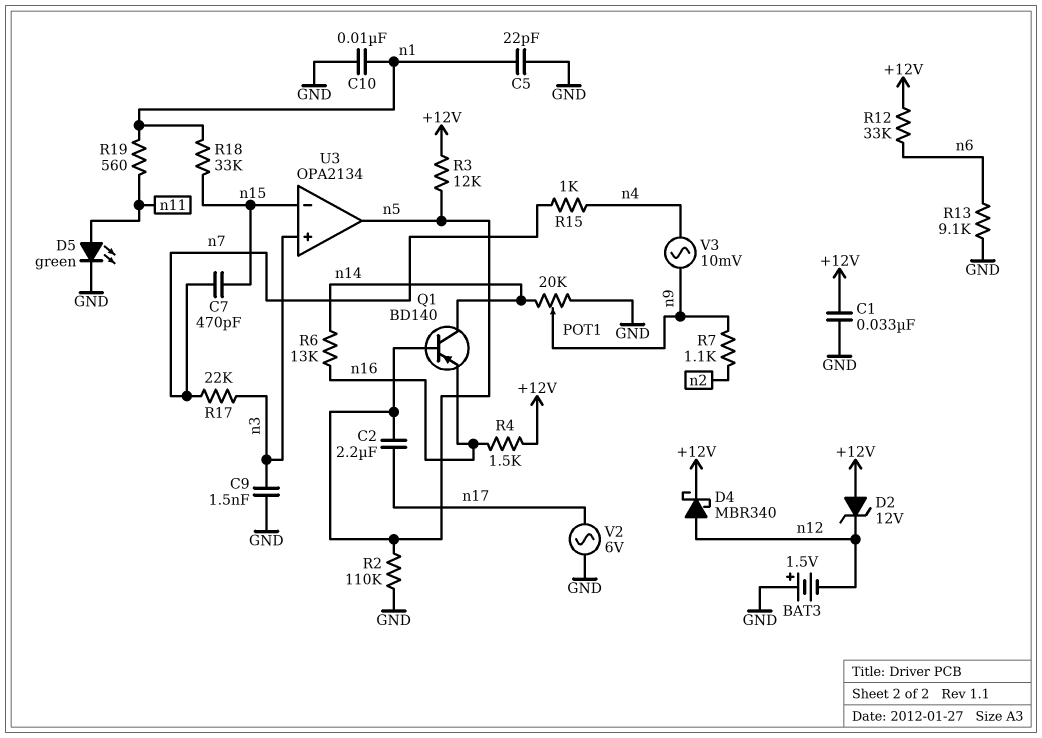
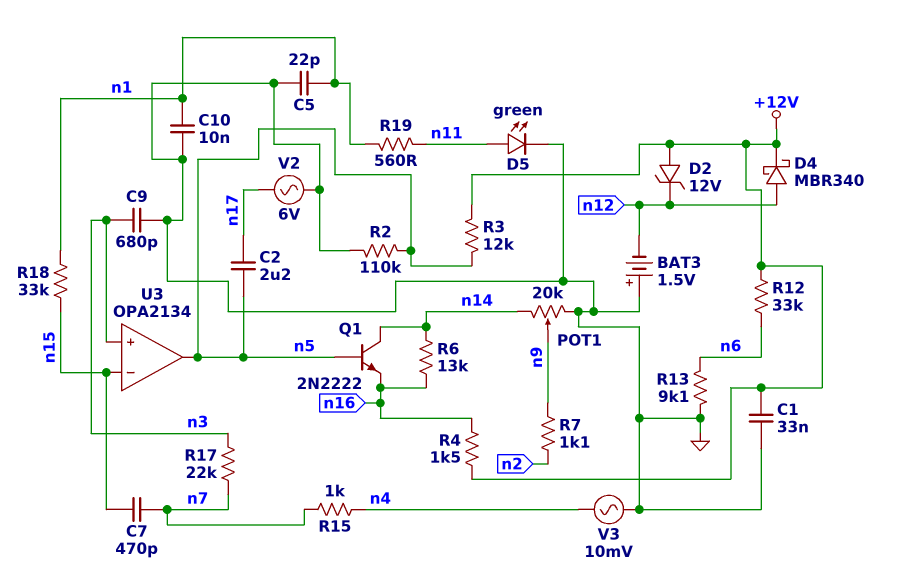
C9: 1.5nF (GND, n3) -> 680pF (GND, n3)
Q1: PNP BD140 (B n5, C n14, E n16) -> NPN 2N2222 (B n5, C n14, E n16)
V3: AC 10mV (n4, n9) -> AC 10mV (GND, n4)

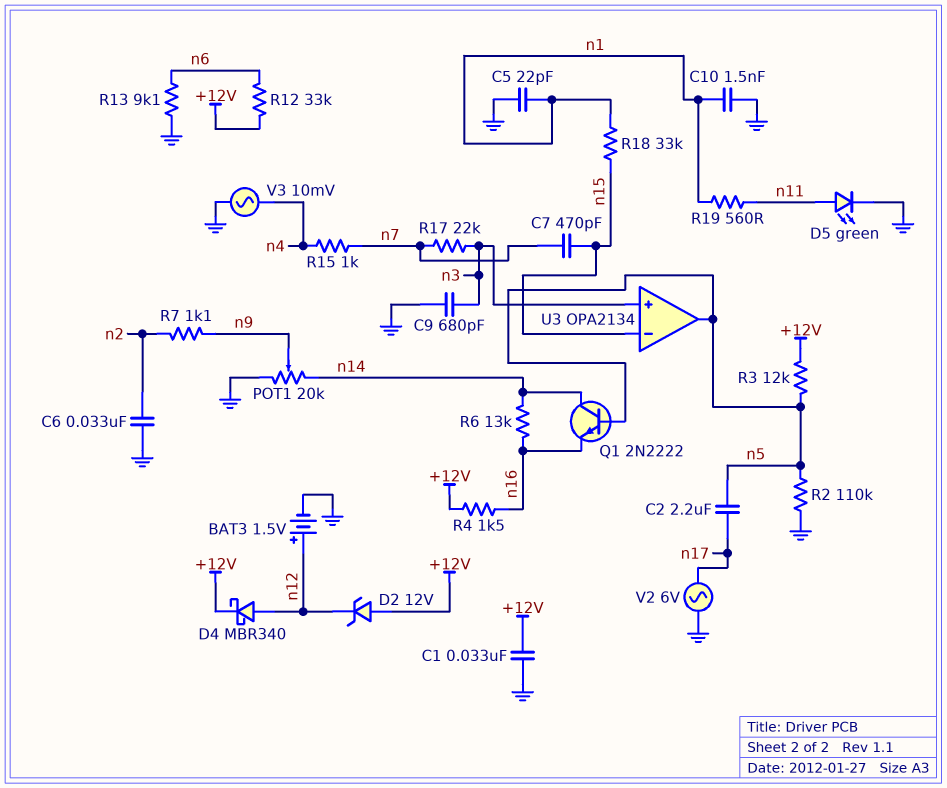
BAT3: 1.5V (plus GND, minus n12) -> 1.5V (plus n12, minus GND)
C6: none -> 33nF (GND, n2)
C10: 10nF (GND, n1) -> 1.5nF (GND, n1)

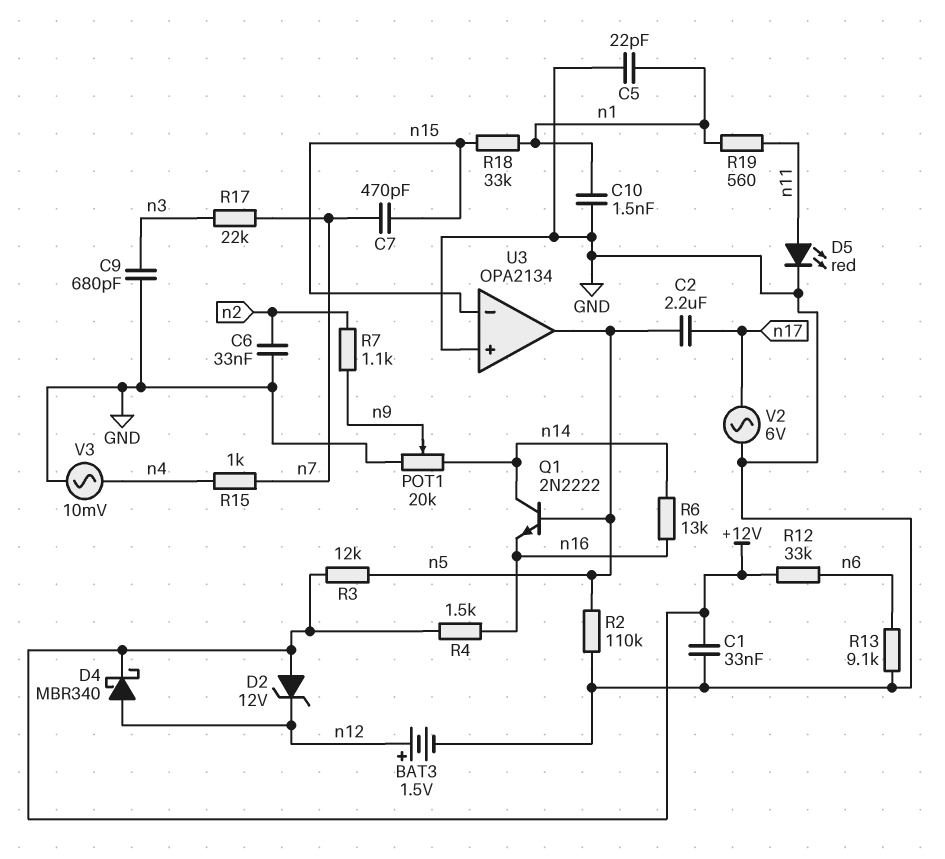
D5: LED green (A n11, K GND) -> LED red (A n11, K GND)
U3 pin in+: n3 -> GND

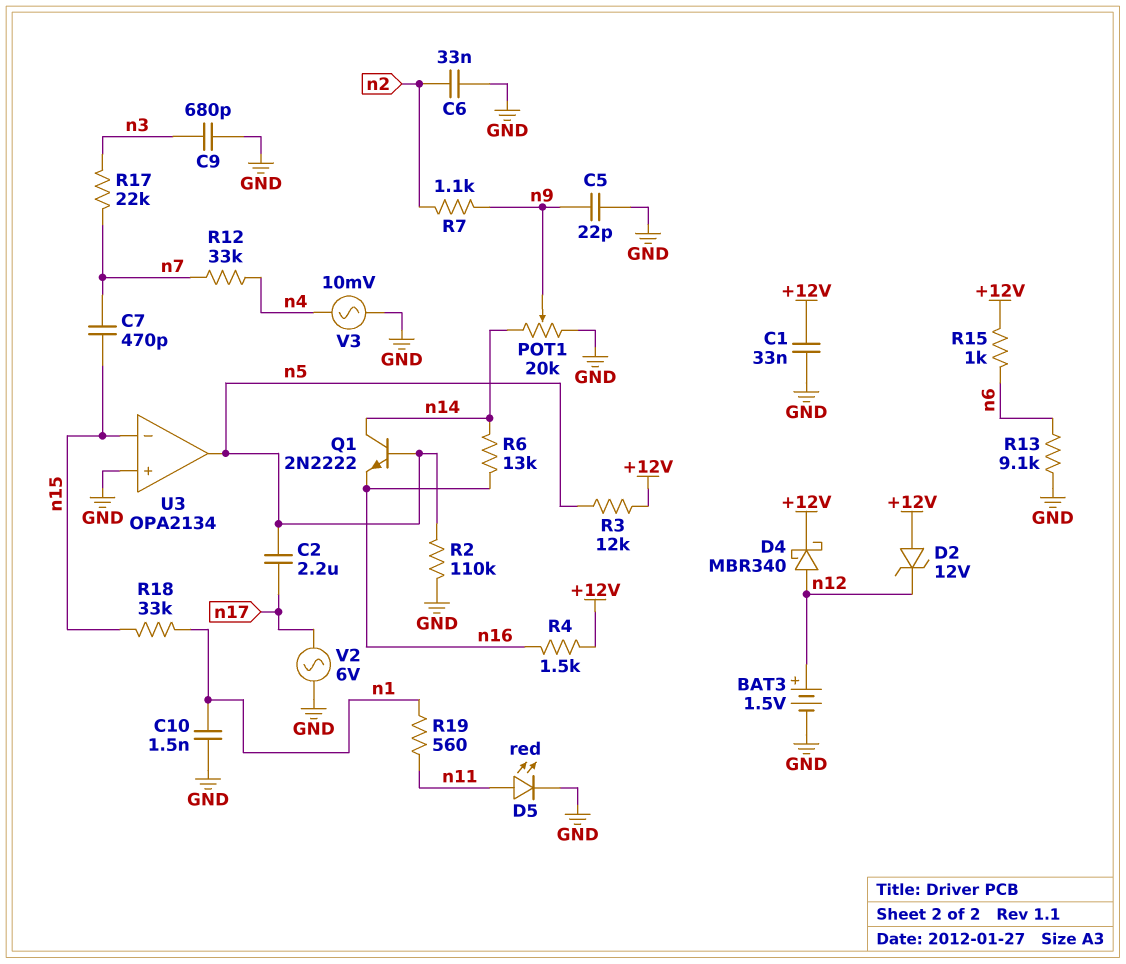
C5: 22pF (GND, n1) -> 22pF (GND, n9)
R12: 33k (+12V, n6) -> 33k (n4, n7)
R15: 1k (n4, n7) -> 1k (+12V, n6)

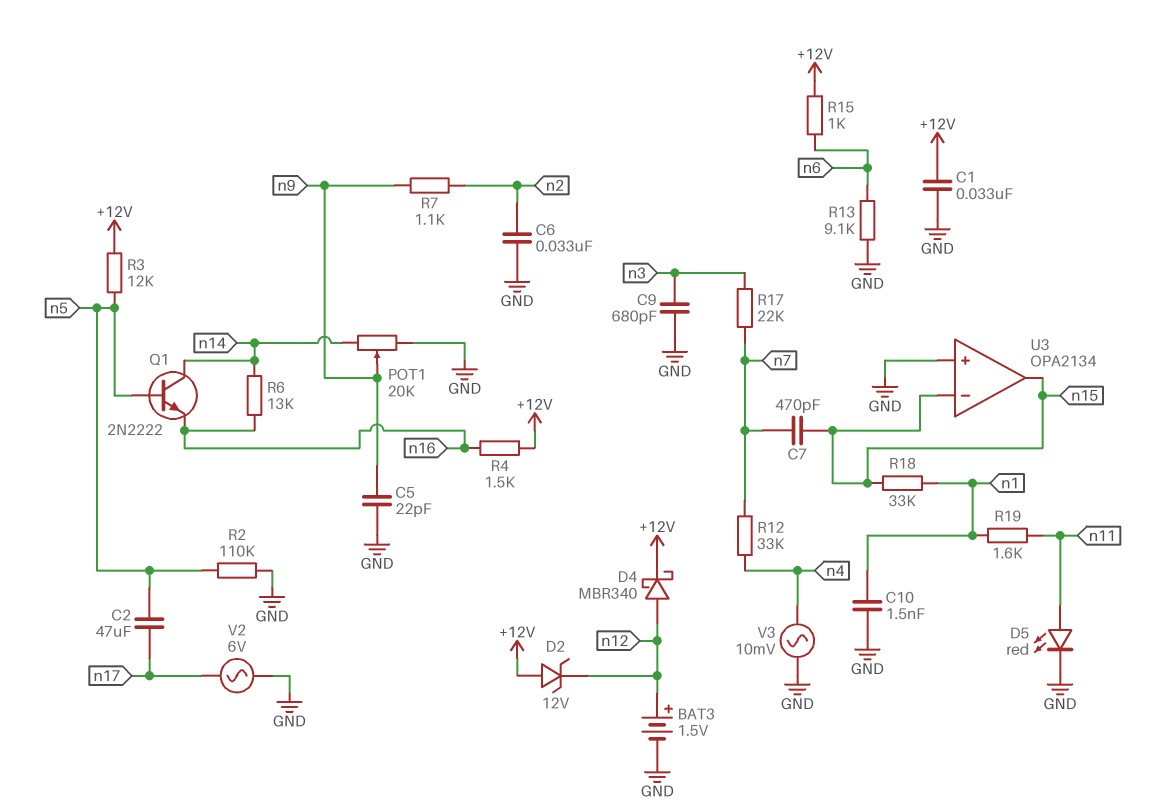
C2: 2.2uF (n5, n17) -> 47uF (n5, n17)
R19: 560 (n1, n11) -> 1.6k (n1, n11)
U3 pin out: n5 -> n15

